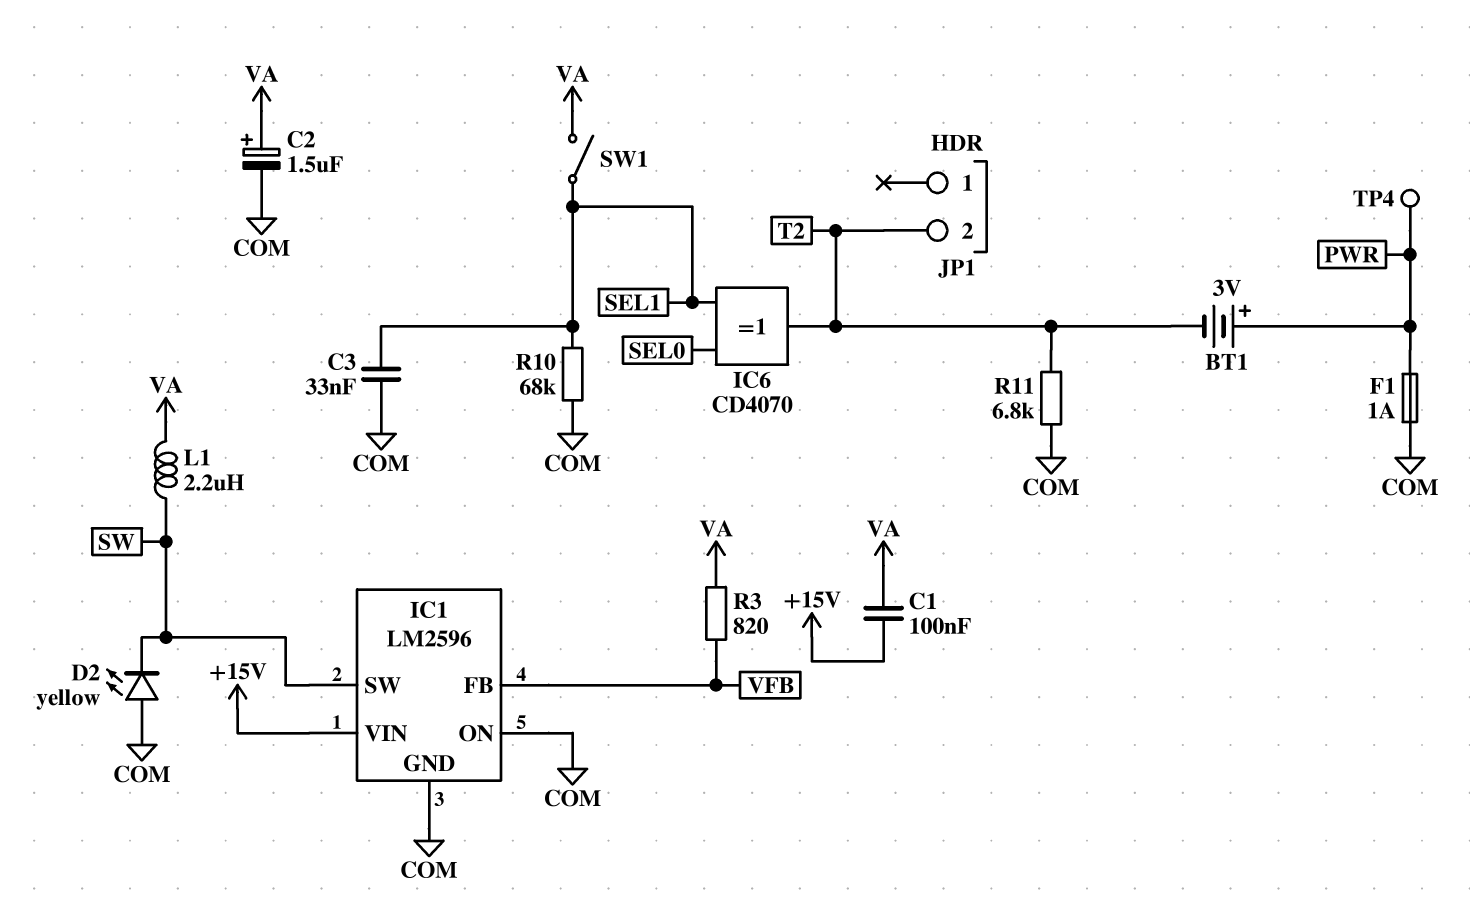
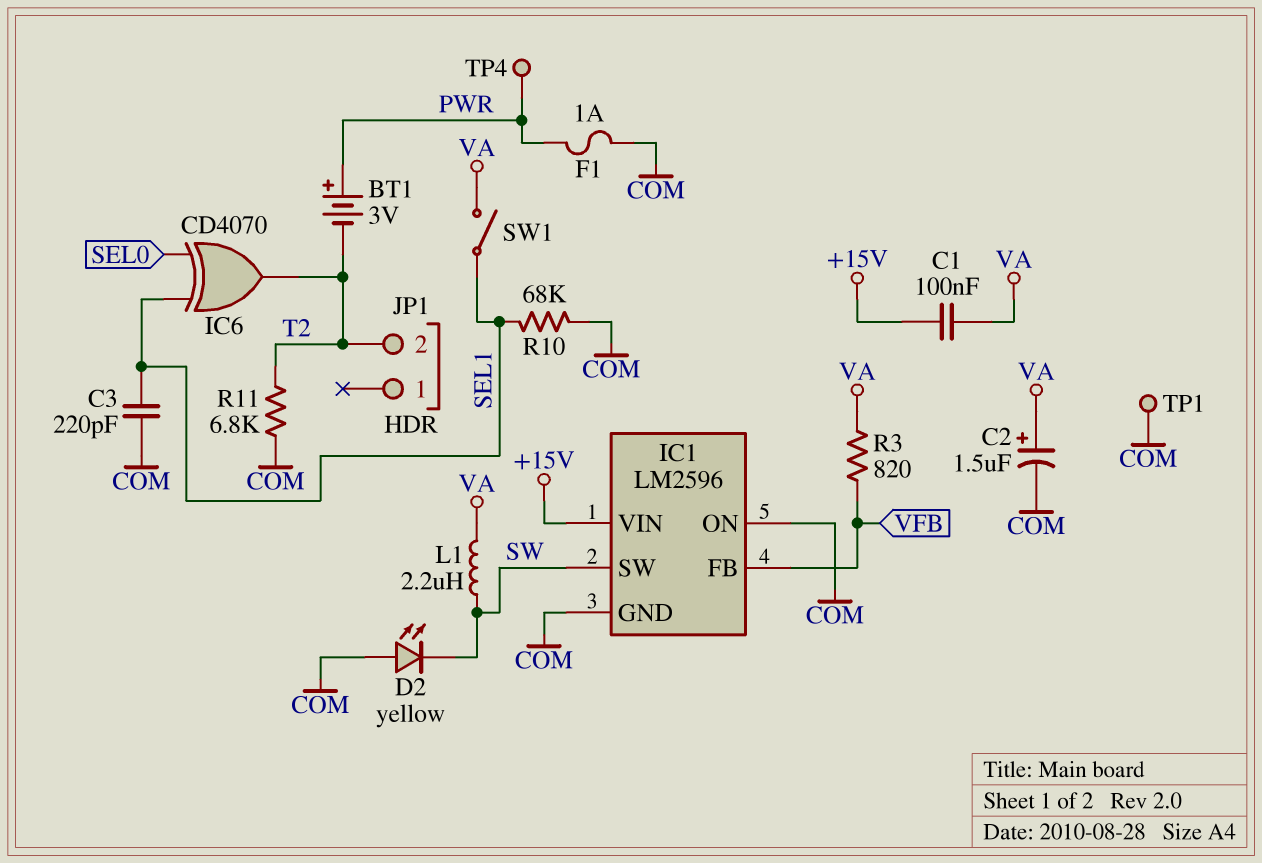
C3: 33nF (COM, SEL1) -> 220pF (COM, SEL1)
TP1: none -> test point (COM)

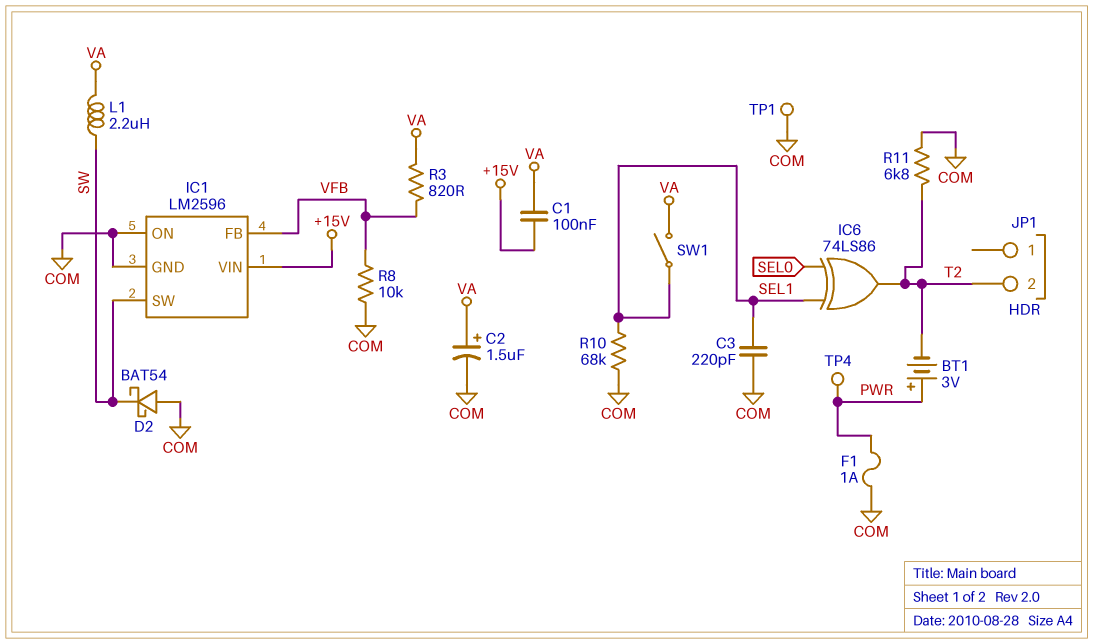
D2: LED yellow (A COM, K SW) -> schottky BAT54 (A COM, K SW)
IC6: XOR CD4070 (in SEL0, in SEL1, out T2) -> XOR 74LS86 (in SEL0, in SEL1, out T2)
R8: none -> 10k (COM, VFB)

